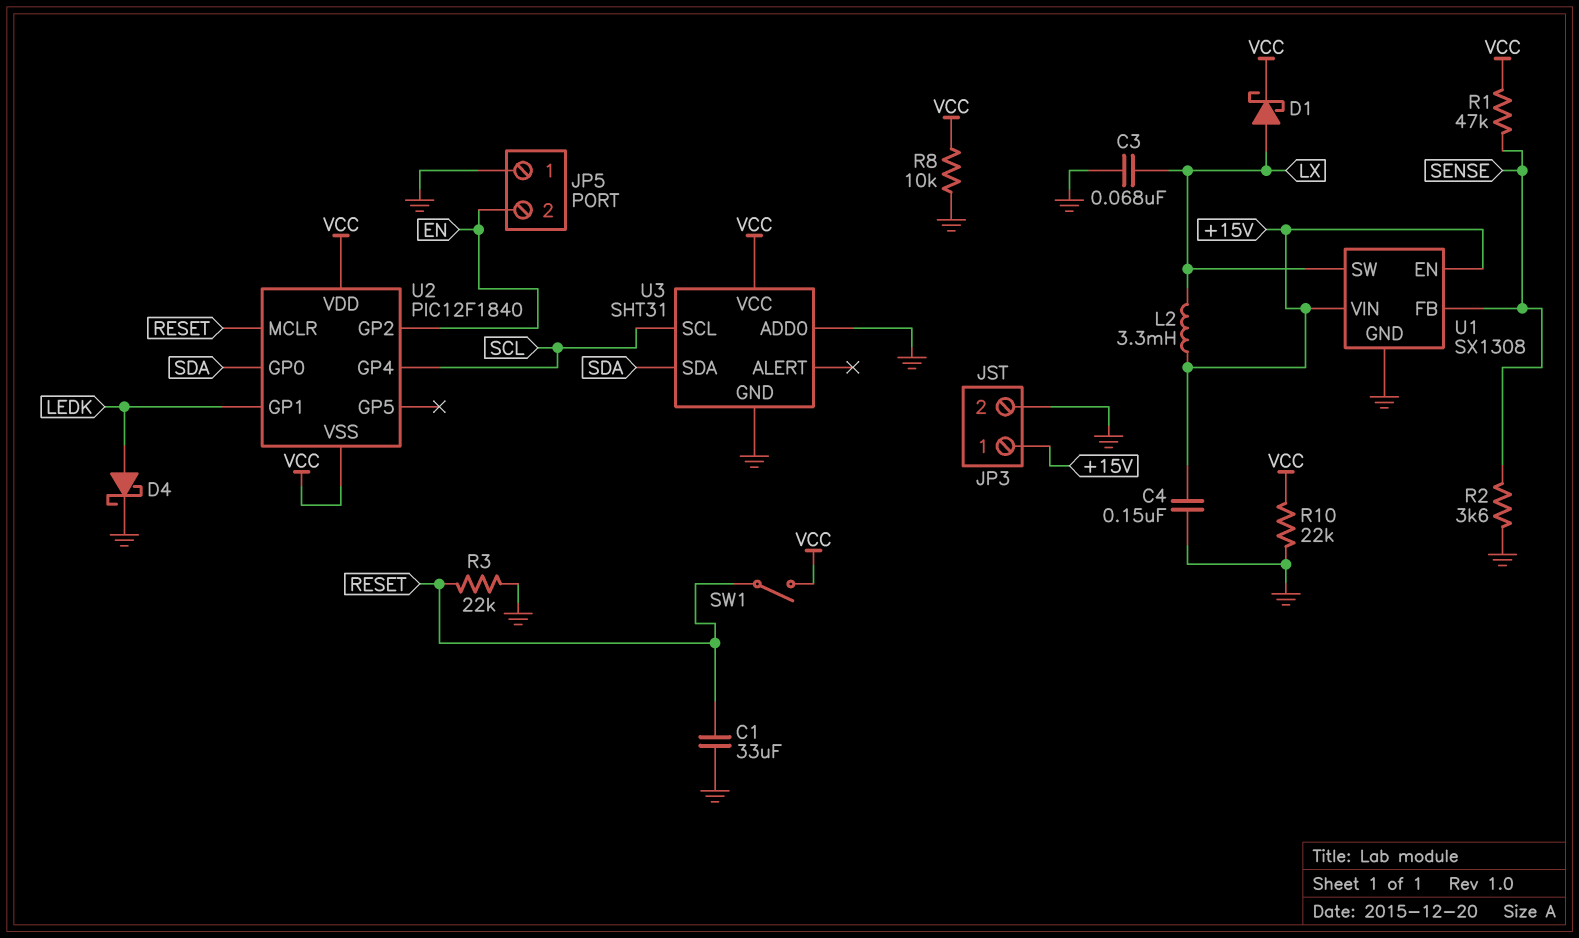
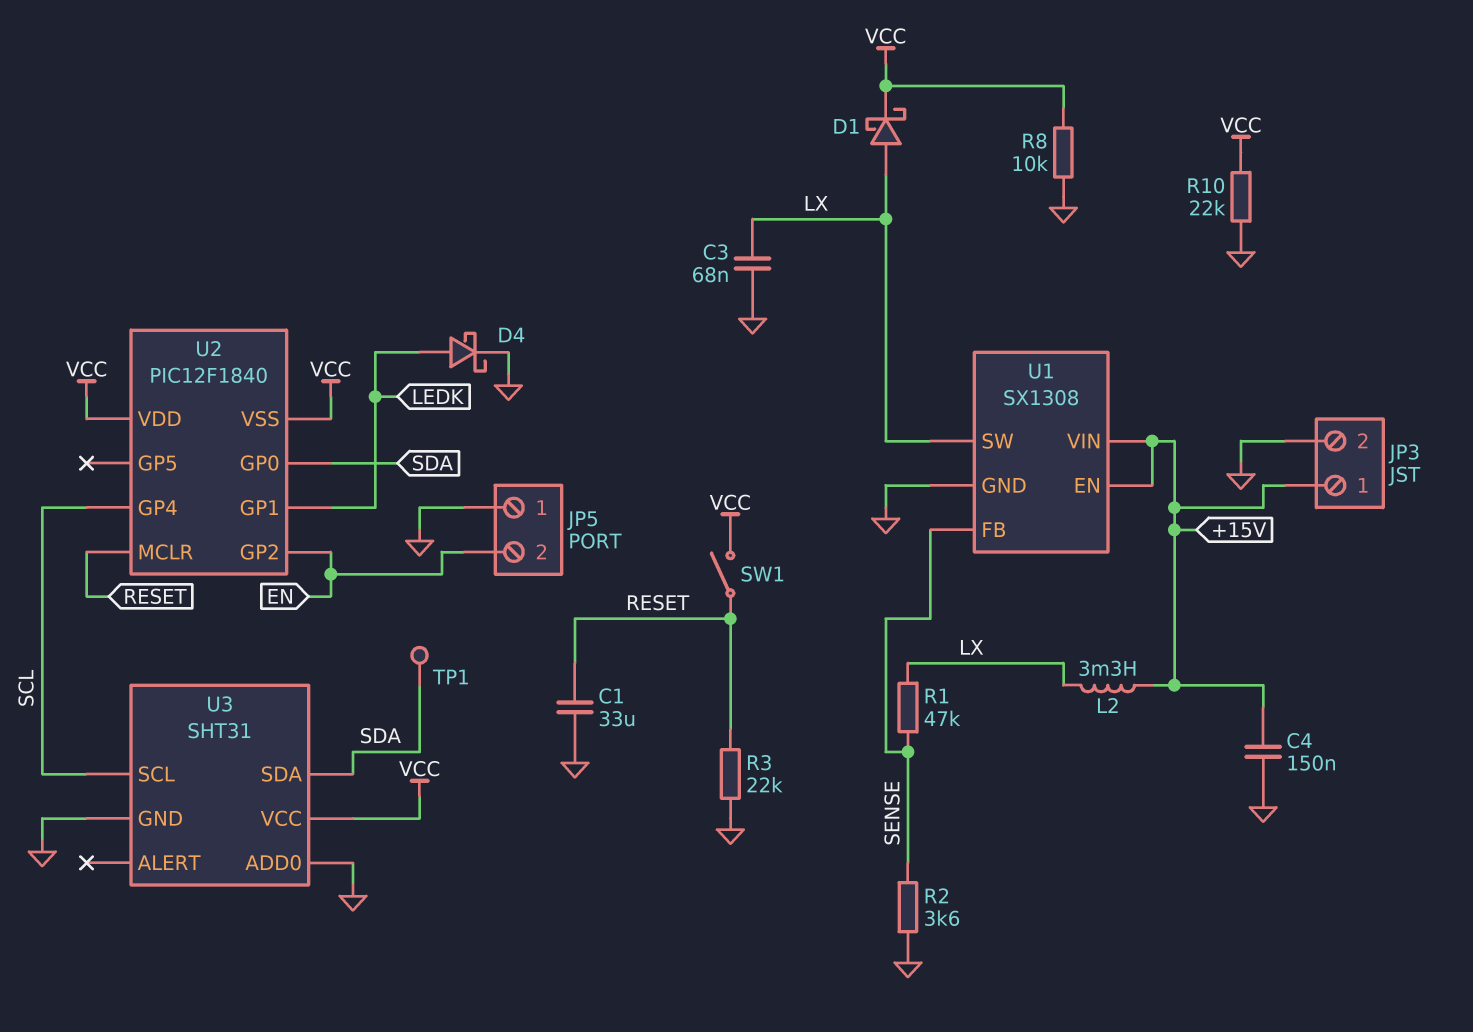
R1: 47k (SENSE, VCC) -> 47k (LX, SENSE)
TP1: none -> test point (SDA)

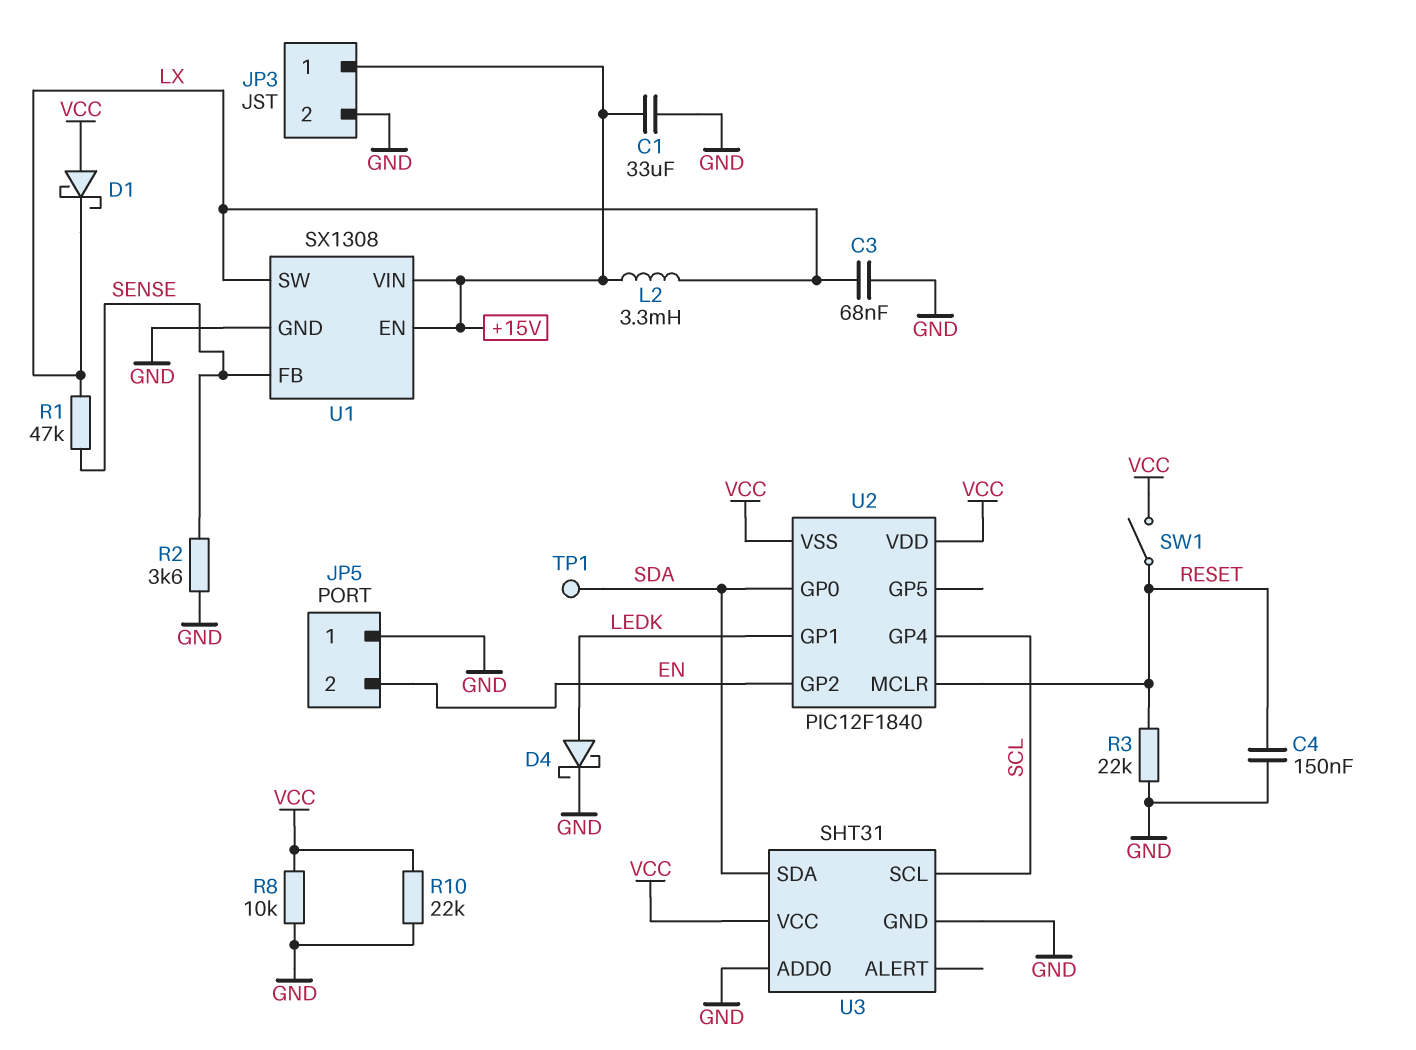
C1: 33uF (GND, RESET) -> 33uF (+15V, GND)
C4: 150nF (+15V, GND) -> 150nF (GND, RESET)
D1: schottky (A LX, K VCC) -> schottky (A VCC, K LX)

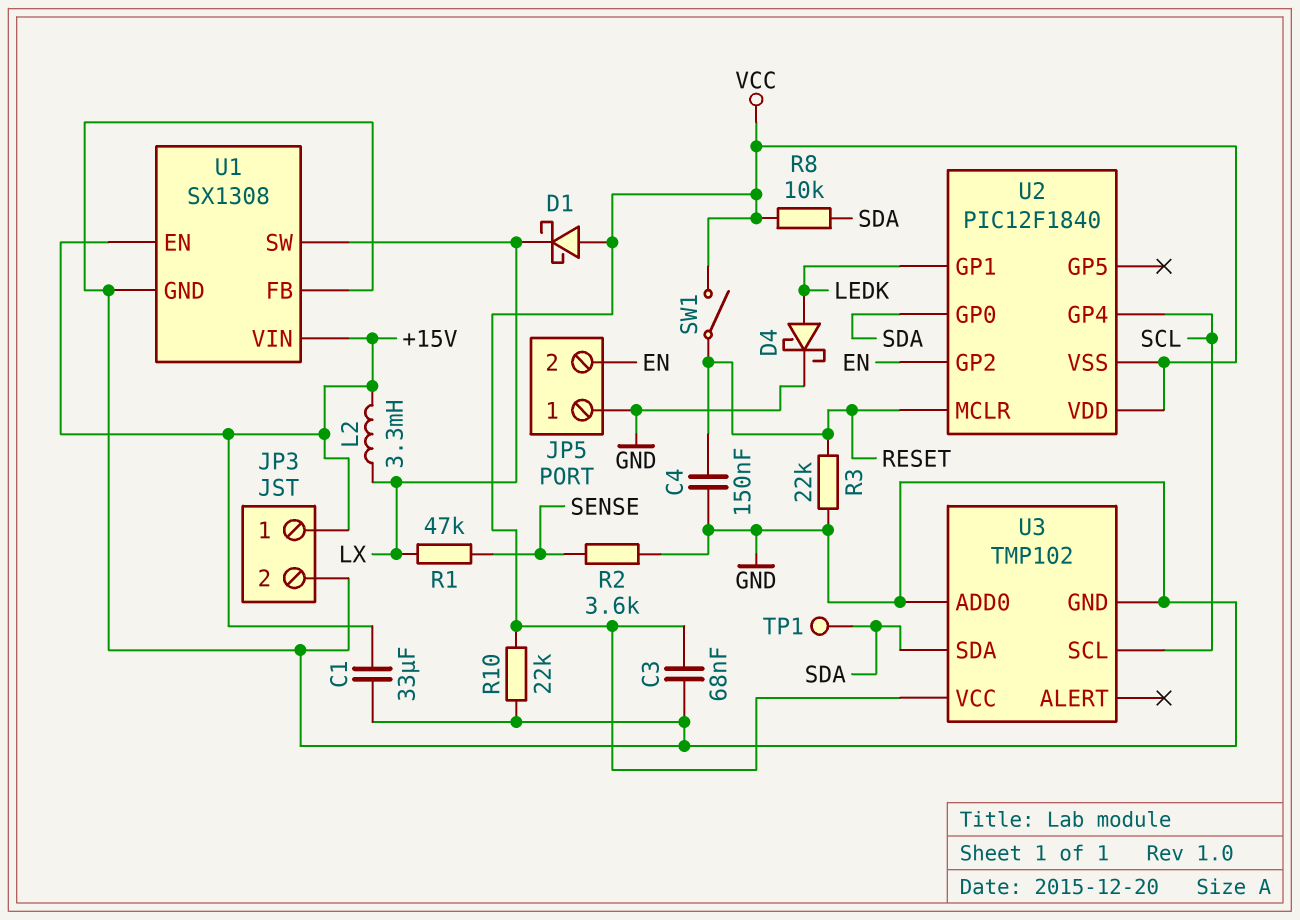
C3: 68nF (GND, LX) -> 68nF (GND, VCC)
R8: 10k (GND, VCC) -> 10k (SDA, VCC)
U1 pin FB: SENSE -> GND
U3: SHT31 -> TMP102

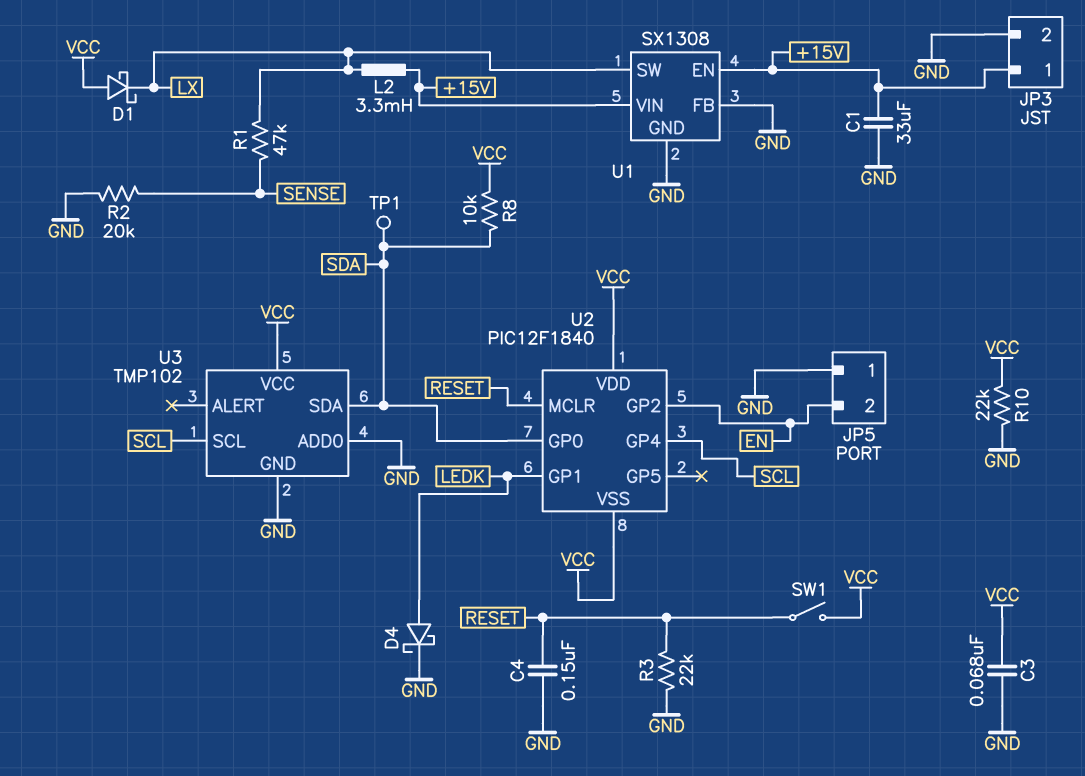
R2: 3.6k (GND, SENSE) -> 20k (GND, SENSE)

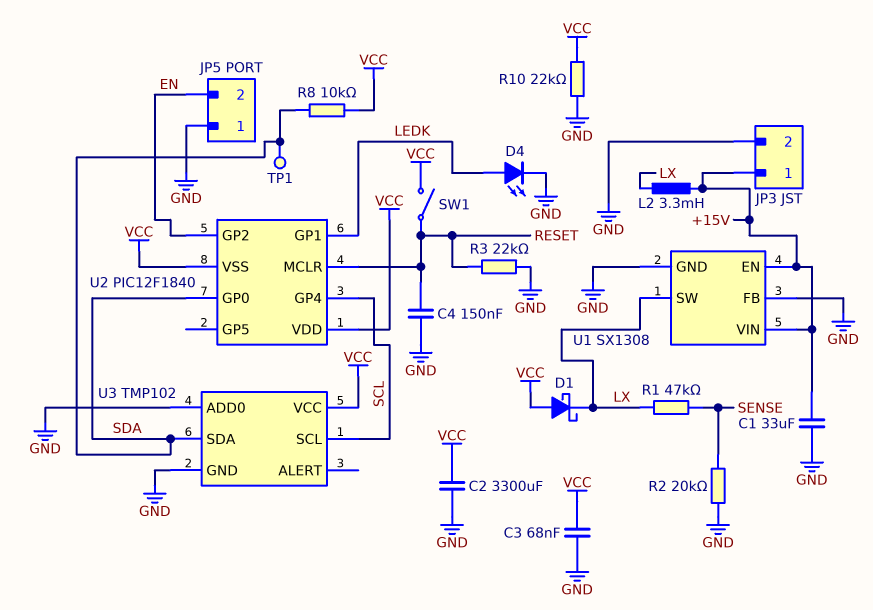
C2: none -> 3300uF (GND, VCC)
D4: schottky (A LEDK, K GND) -> LED (A LEDK, K GND)

